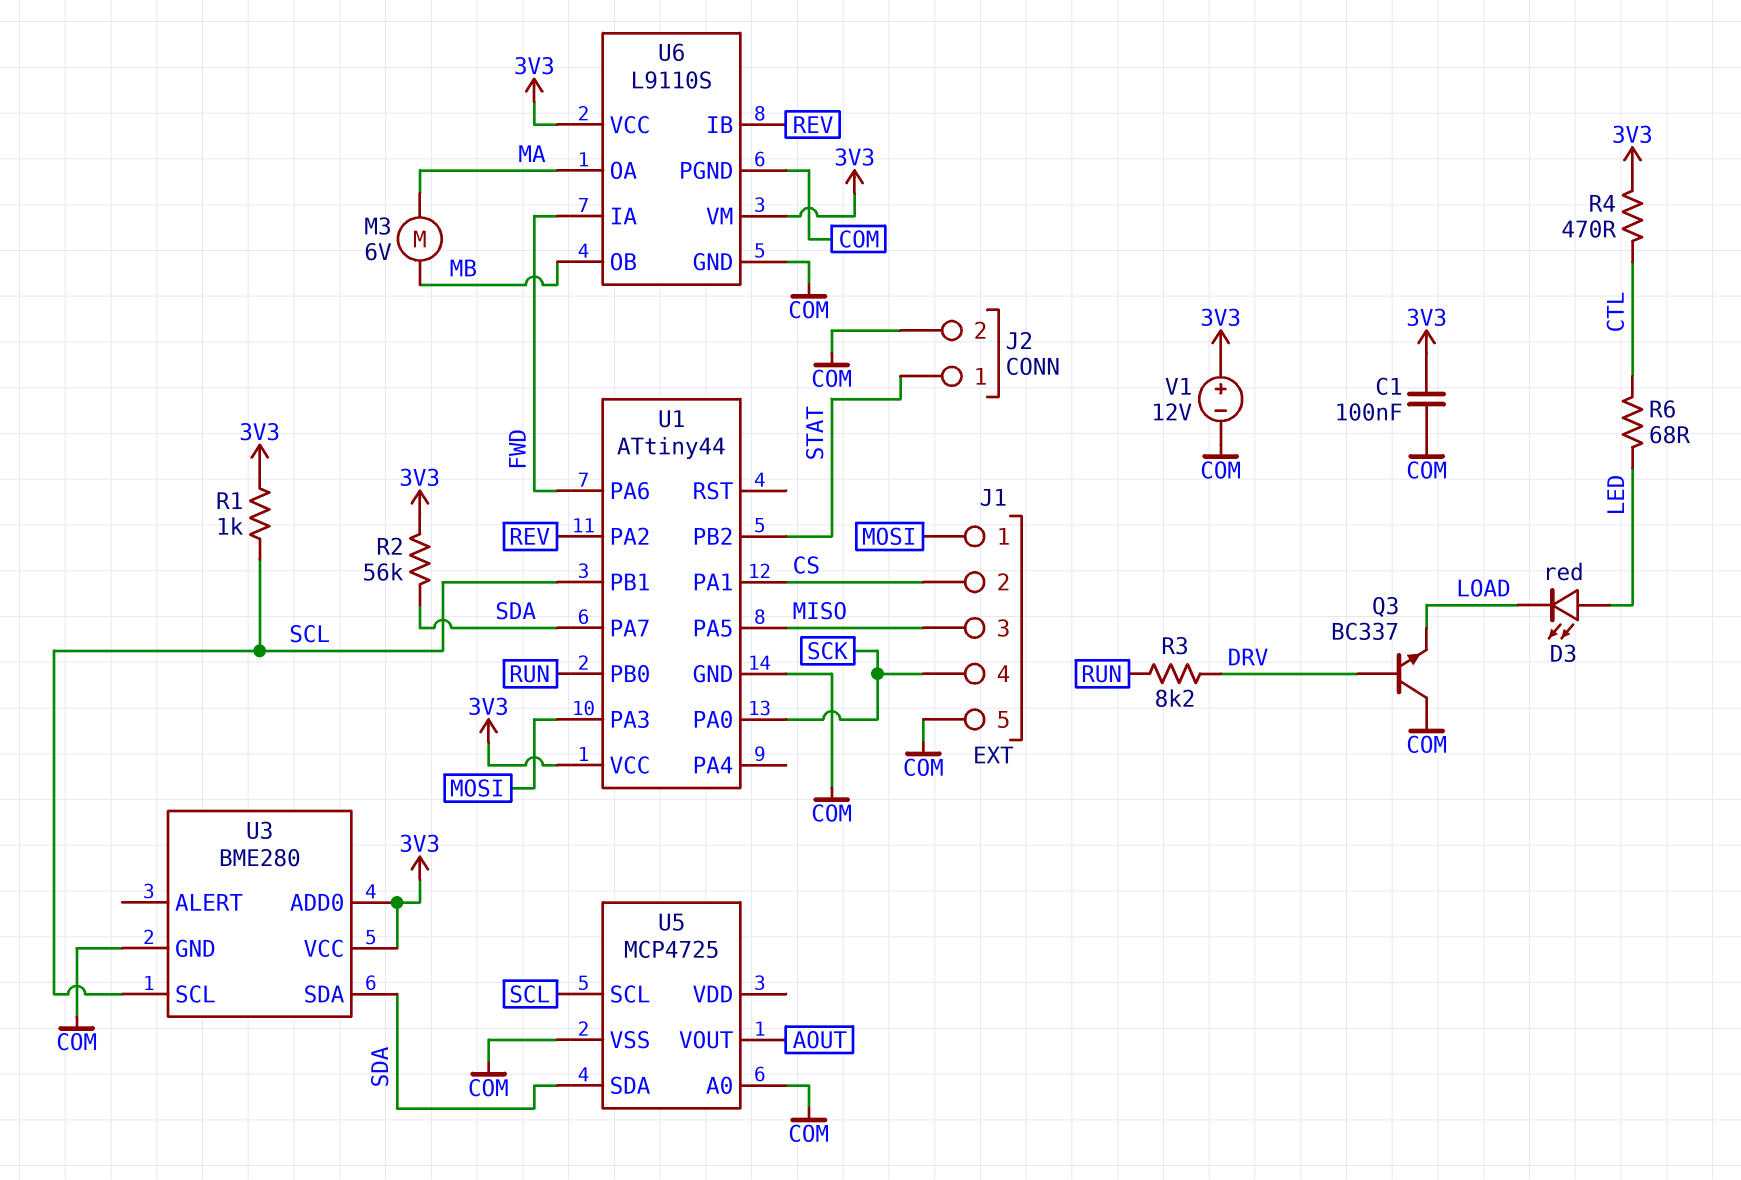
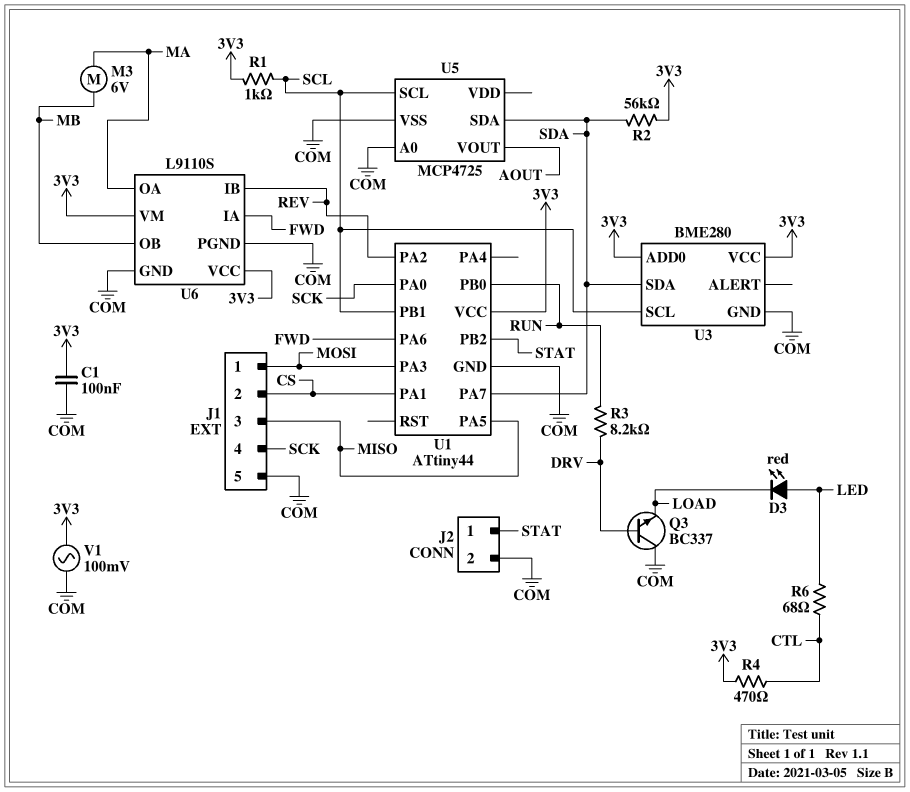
V1: 12V (plus 3V3, minus COM) -> AC 100mV (3V3, COM)

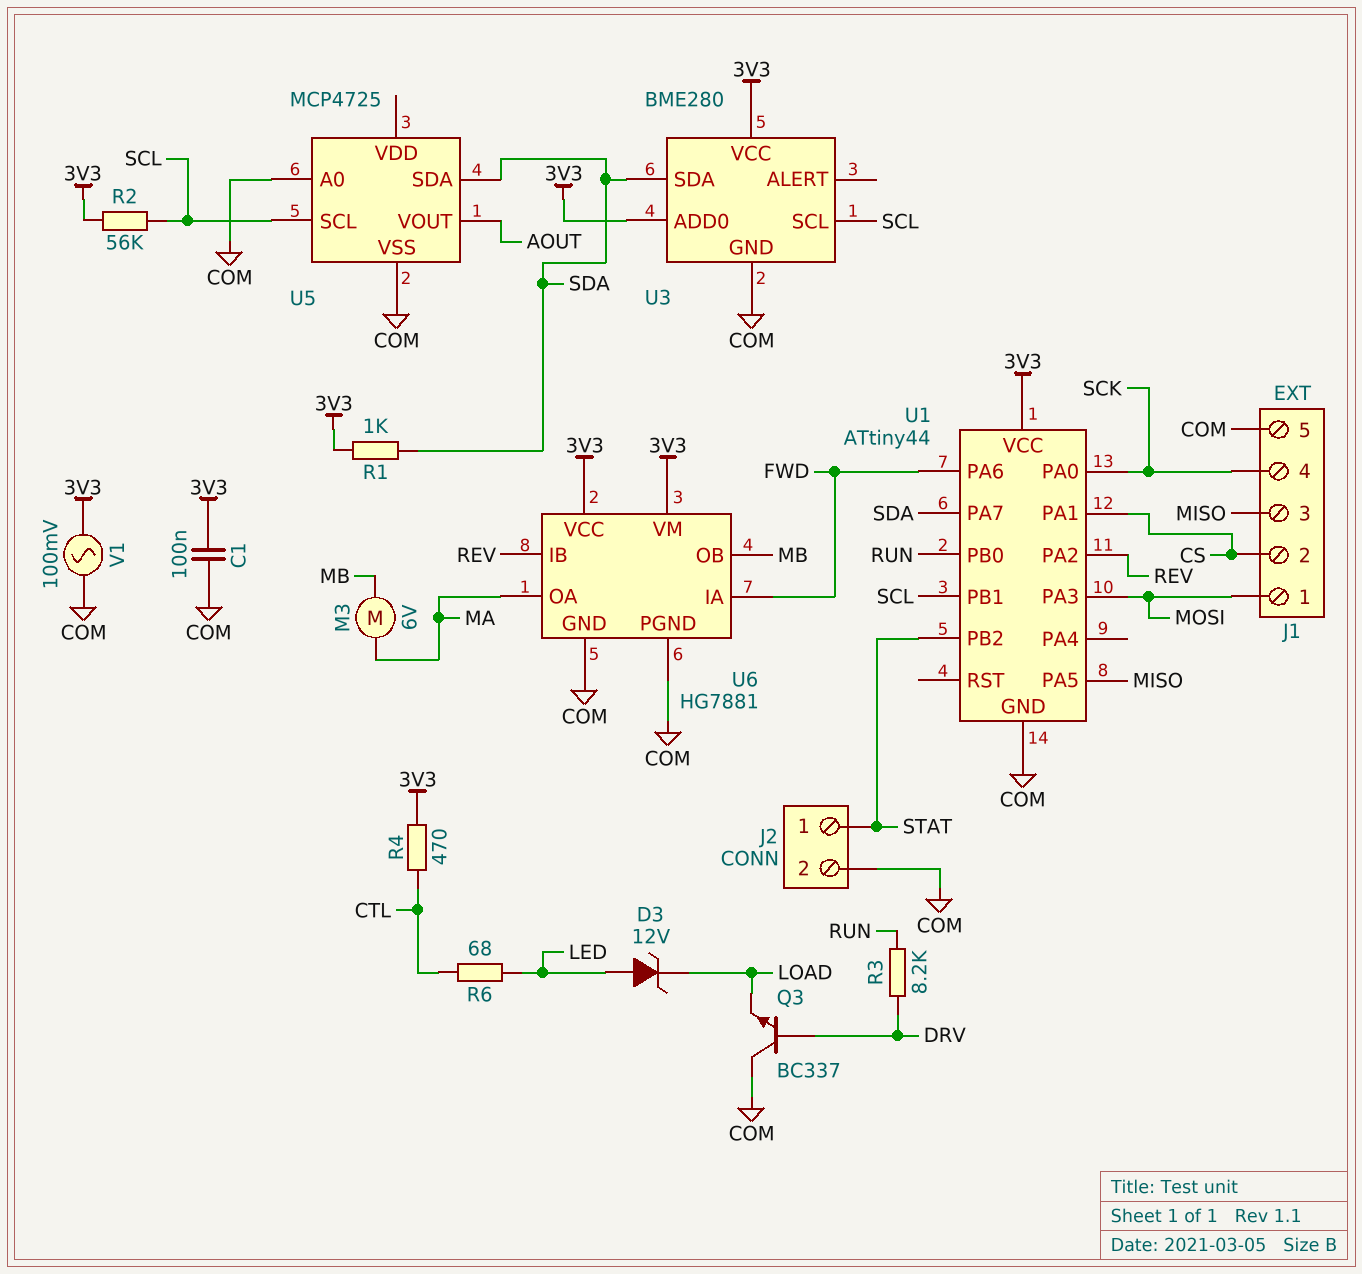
D3: LED red (A LED, K LOAD) -> zener 12V (A LED, K LOAD)
R1: 1k (3V3, SCL) -> 1k (3V3, SDA)
R2: 56k (3V3, SDA) -> 56k (3V3, SCL)
U6: L9110S -> HG7881

